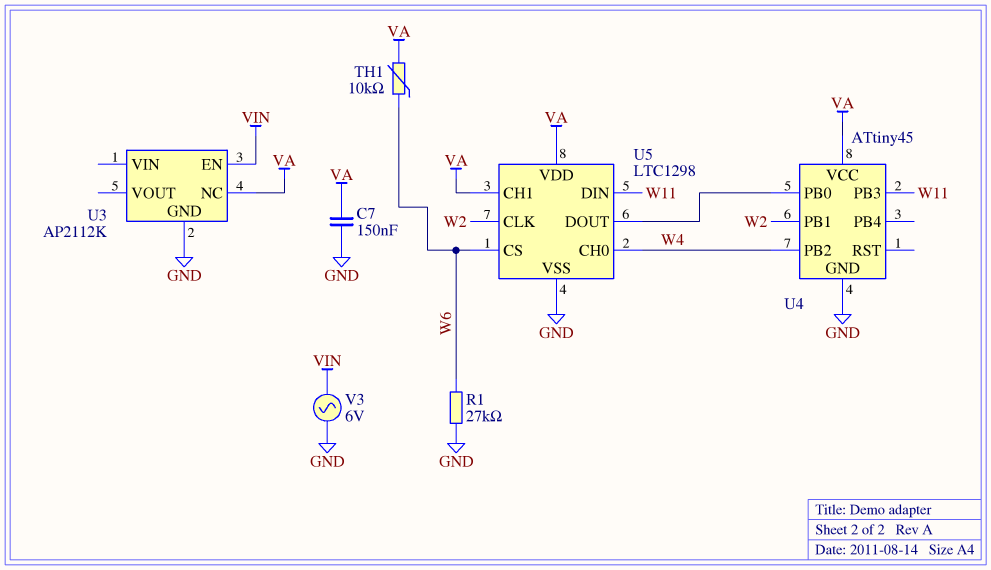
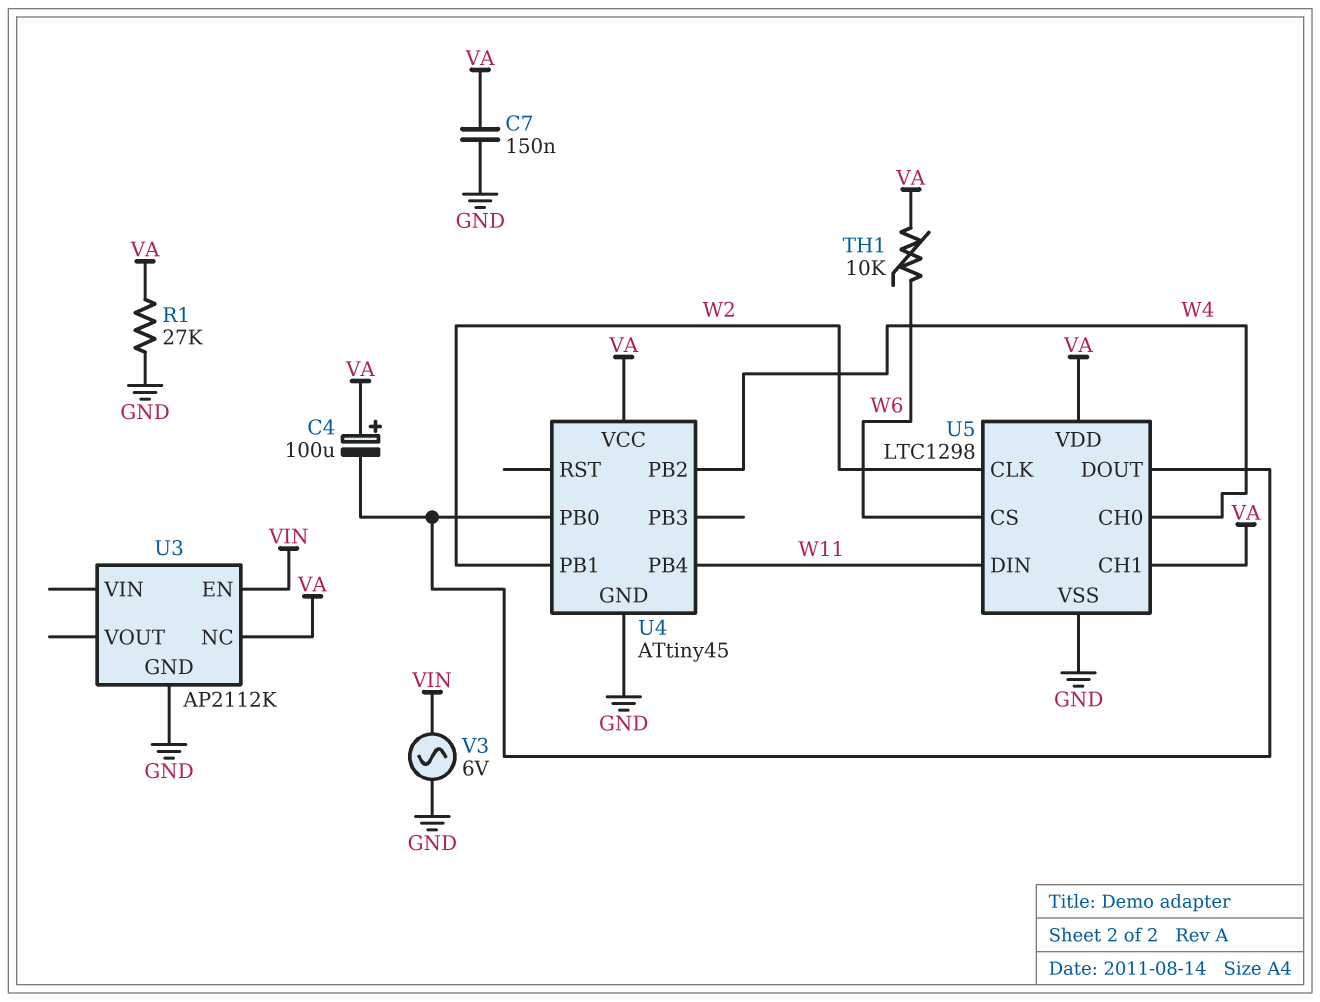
C4: none -> 100uF (plus VA, minus U4/PB0)
R1: 27k (GND, W6) -> 27k (GND, VA)
U4 pin PB3: W11 -> none
U4 pin PB4: none -> W11

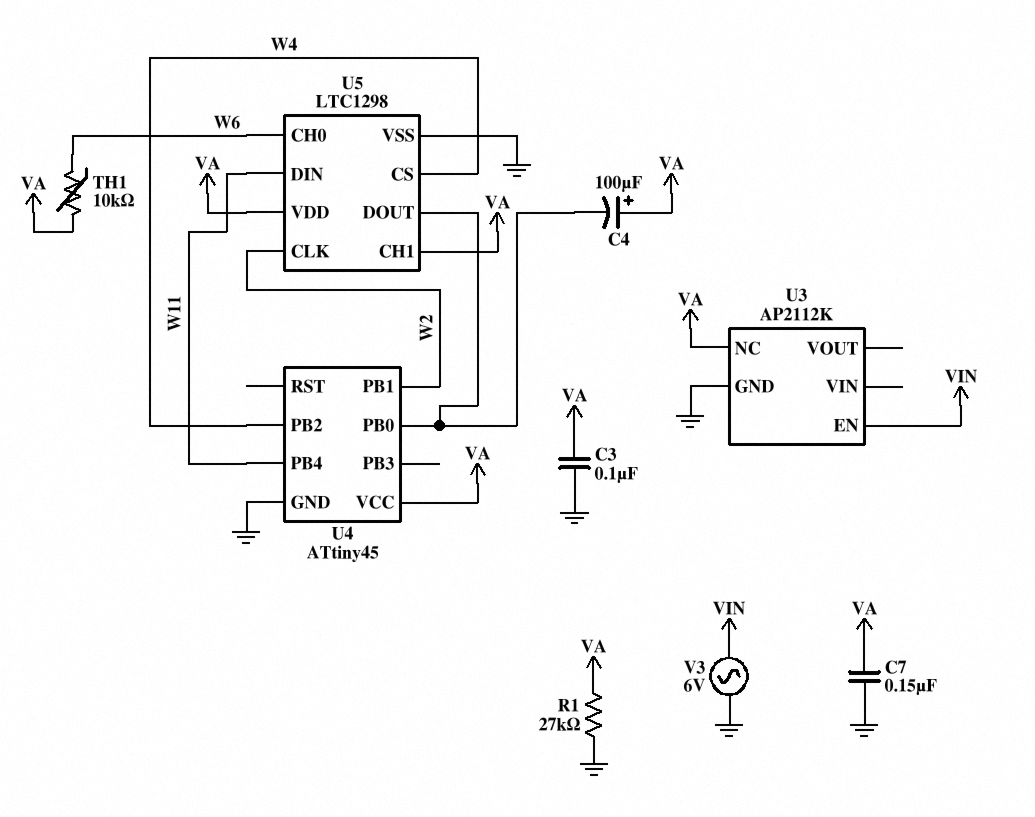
C3: none -> 100nF (GND, VA)
U5 pin CH0: W4 -> W6
U5 pin CS: W6 -> W4

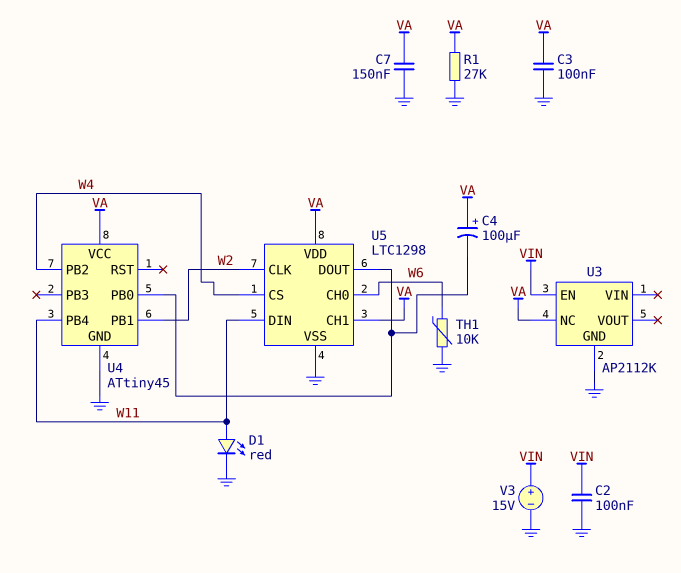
C2: none -> 100nF (GND, VIN)
D1: none -> LED red (A W11, K GND)
TH1: 10k (VA, W6) -> 10k (GND, W6)
V3: AC 6V (GND, VIN) -> 15V (plus VIN, minus GND)

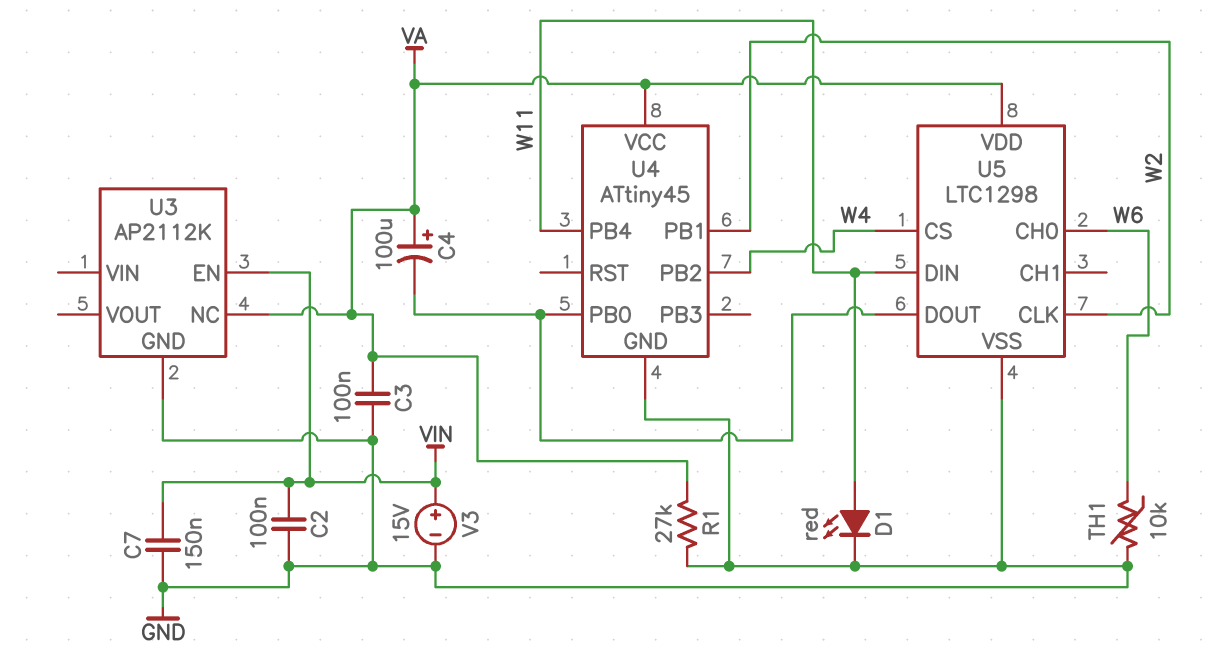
C7: 150nF (GND, VA) -> 150nF (GND, VIN)
U5 pin CH1: VA -> none

